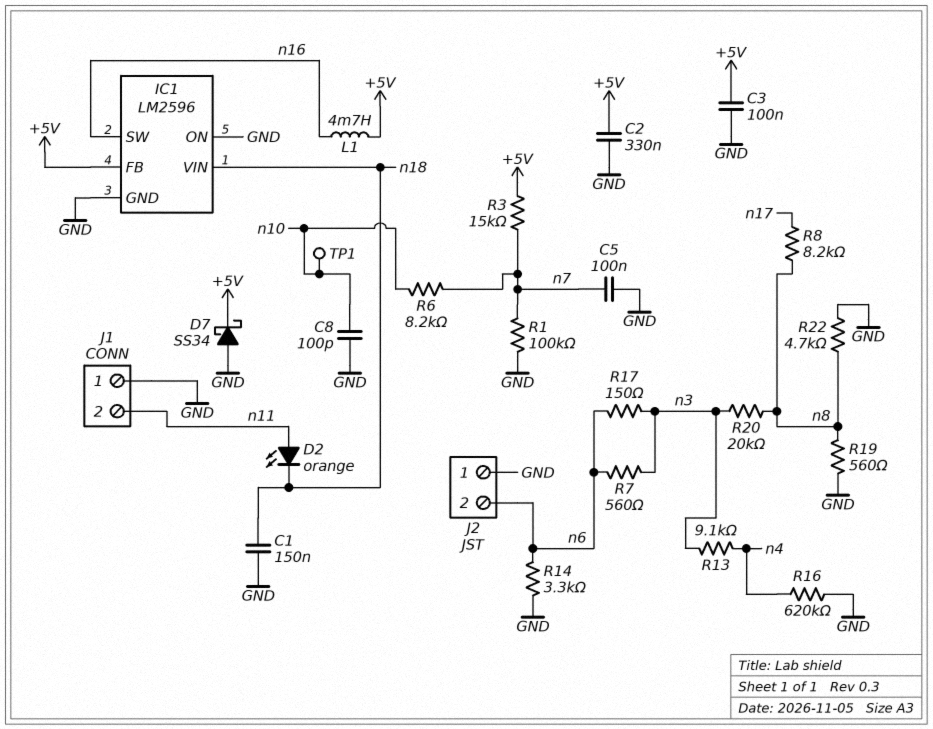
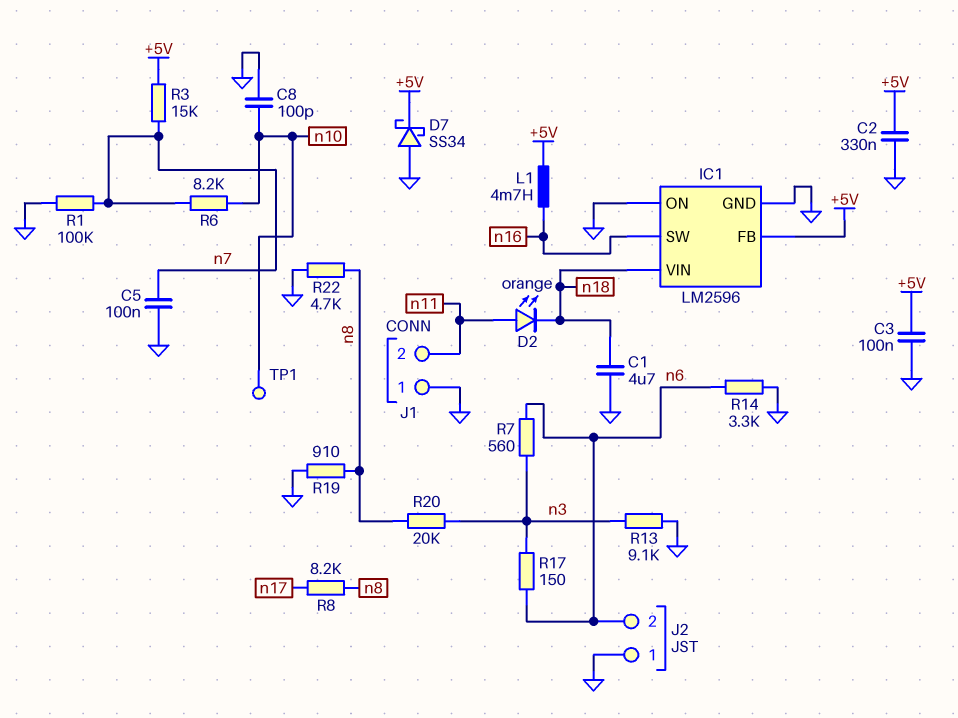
C1: 150nF (GND, n18) -> 4.7uF (GND, n18)
R13: 9.1k (n3, n4) -> 9.1k (GND, n3)
R16: 620k (GND, n4) -> none
R19: 560 (GND, n8) -> 910 (GND, n8)

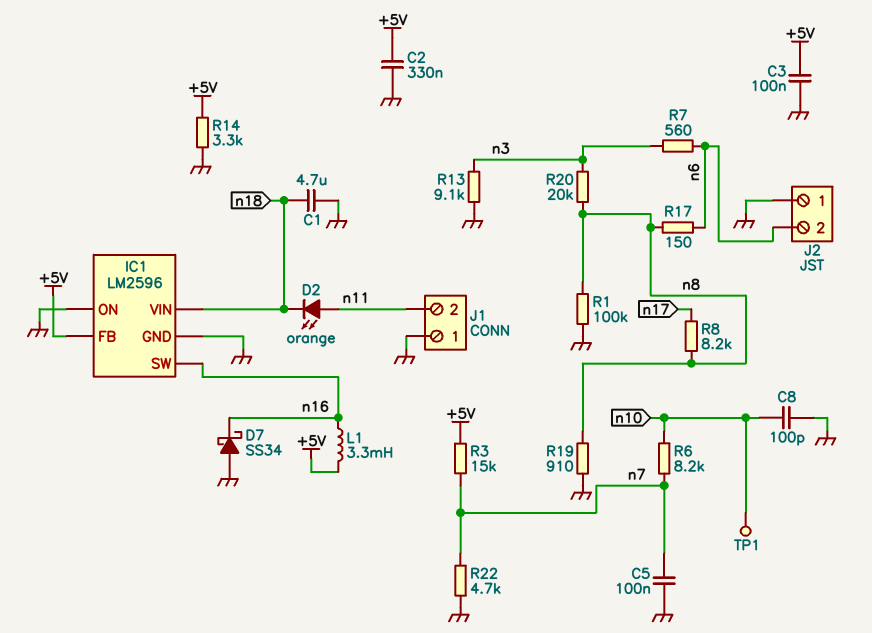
D7: schottky SS34 (A GND, K +5V) -> schottky SS34 (A GND, K n16)
L1: 4.7mH (+5V, n16) -> 3.3mH (+5V, n16)
R1: 100k (GND, n7) -> 100k (GND, n8)
R14: 3.3k (GND, n6) -> 3.3k (+5V, GND)
R17: 150 (n3, n6) -> 150 (n6, n8)
R22: 4.7k (GND, n8) -> 4.7k (GND, n7)

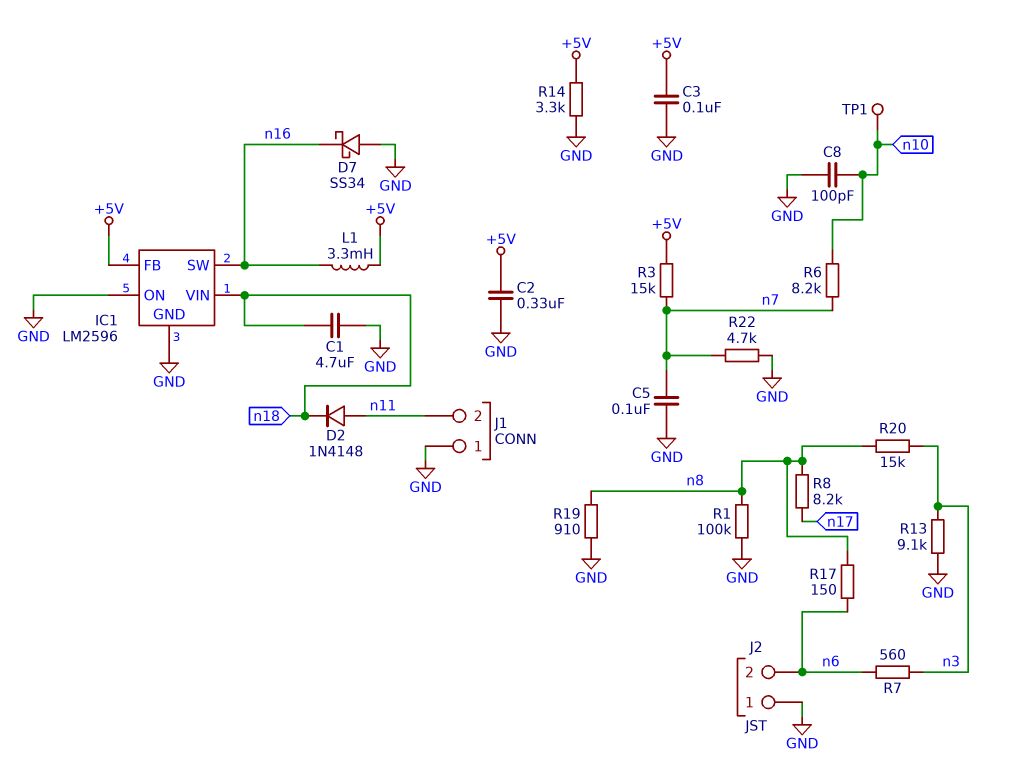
D2: LED orange (A n11, K n18) -> diode 1N4148 (A n11, K n18)
R20: 20k (n3, n8) -> 15k (n3, n8)

